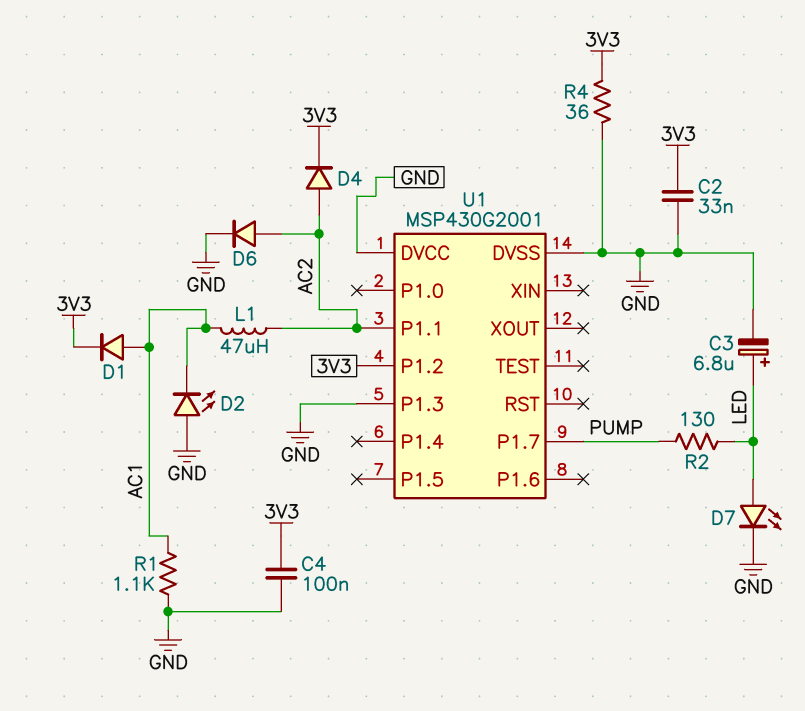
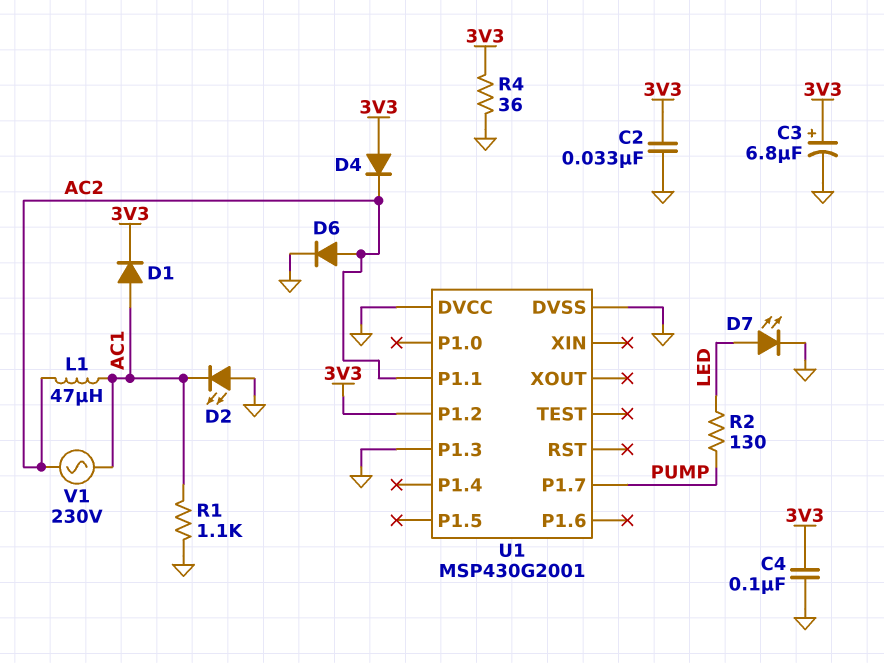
C3: 6.8uF (plus LED, minus GND) -> 6.8uF (plus 3V3, minus GND)
D4: diode (A AC2, K 3V3) -> diode (A 3V3, K AC2)
V1: none -> AC 230V (AC1, AC2)

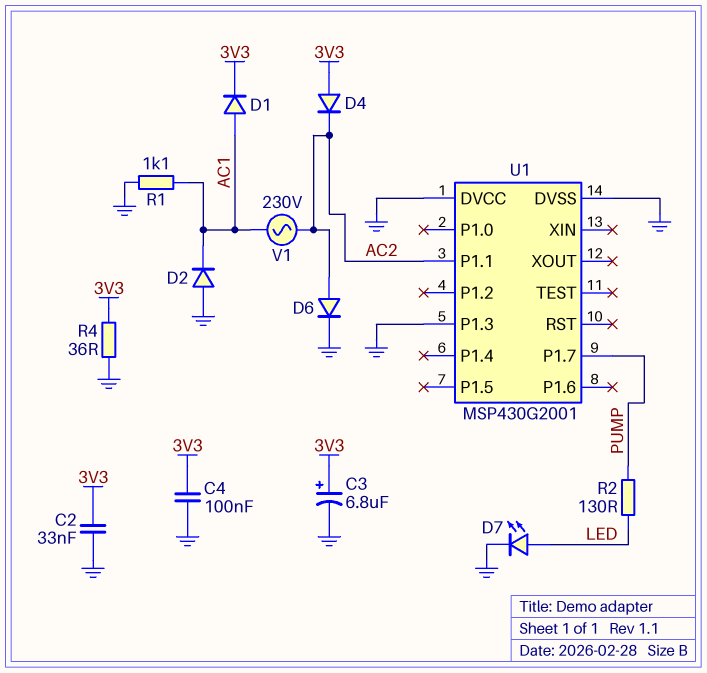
D2: LED (A GND, K AC1) -> diode (A GND, K AC1)
L1: 47uH (AC1, AC2) -> none
U1 pin P1.2: 3V3 -> none

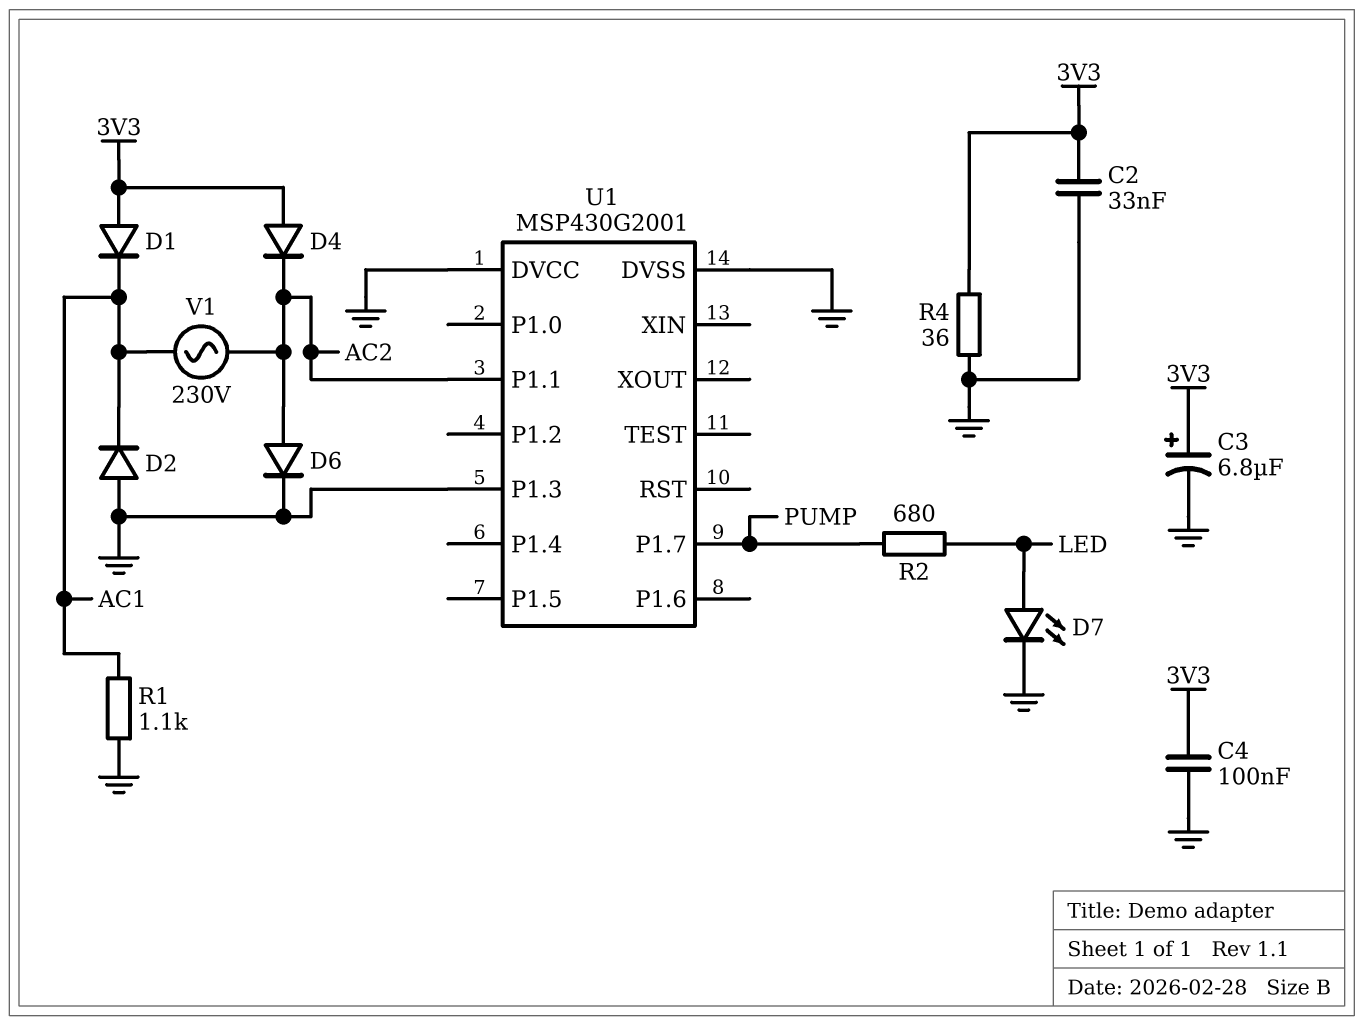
D1: diode (A AC1, K 3V3) -> diode (A 3V3, K AC1)
R2: 130 (LED, PUMP) -> 680 (LED, PUMP)

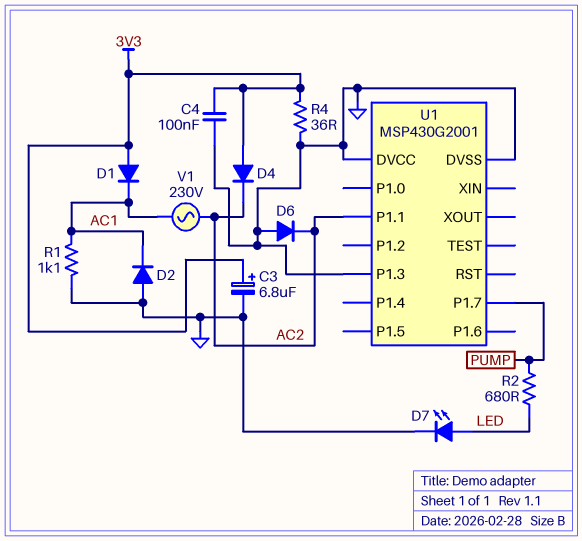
C2: 33nF (3V3, GND) -> none
D6: diode (A AC2, K GND) -> diode (A GND, K AC2)

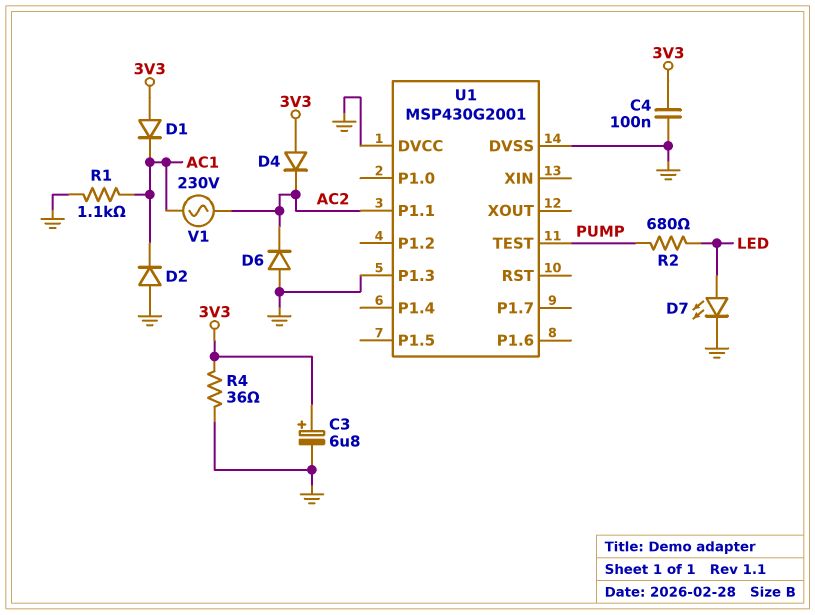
U1 pin P1.7: PUMP -> none
U1 pin TEST: none -> PUMP

